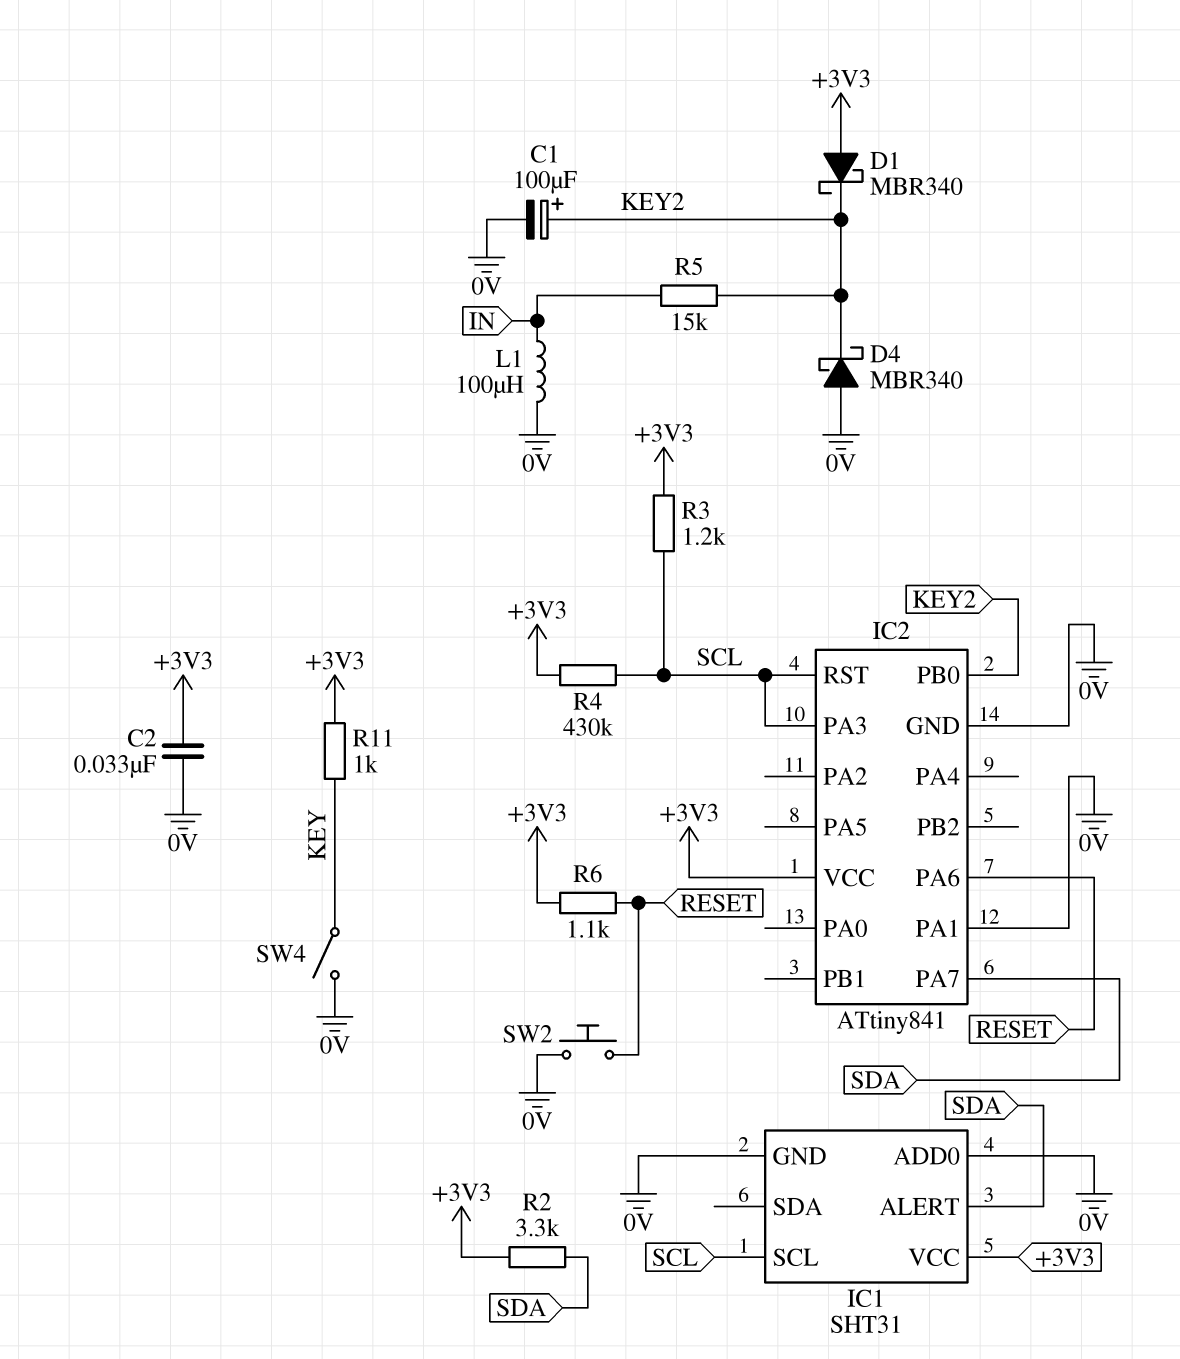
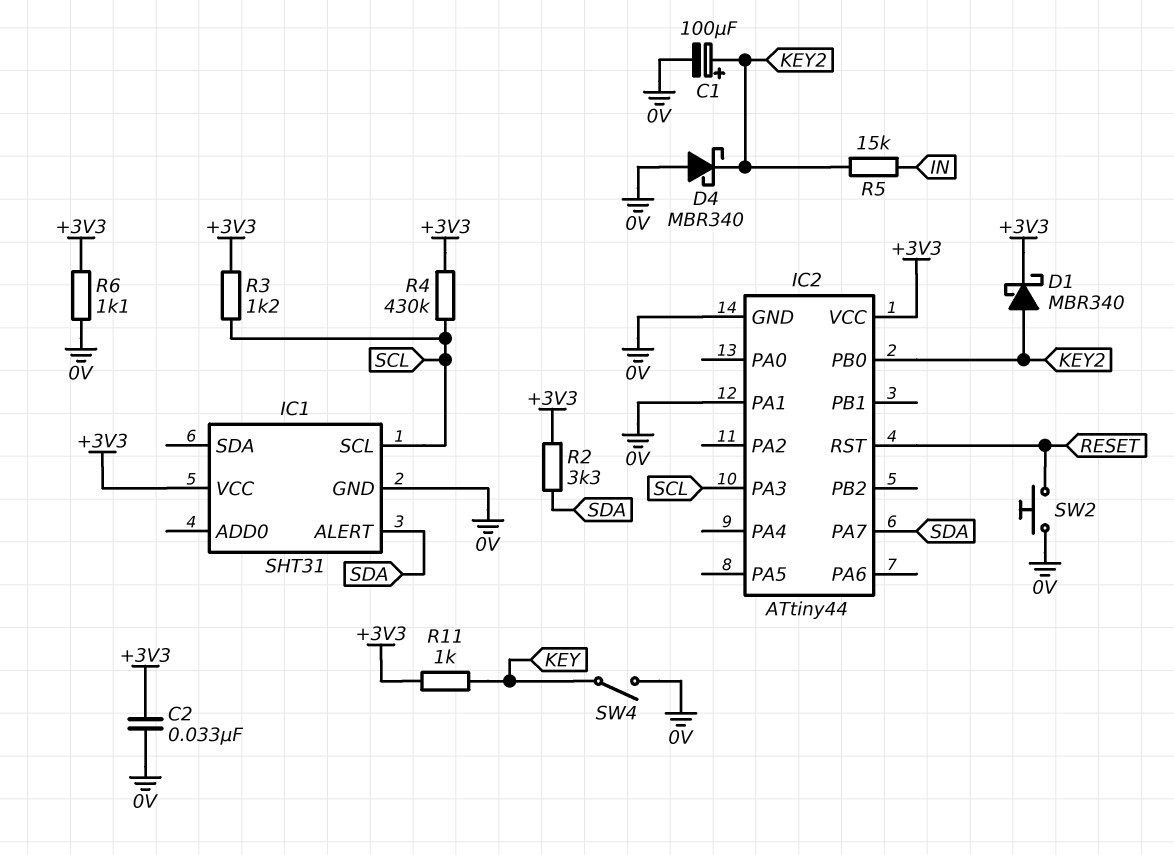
D1: schottky MBR340 (A +3V3, K KEY2) -> schottky MBR340 (A KEY2, K +3V3)
IC1 pin ADD0: 0V -> none
IC2: ATtiny841 -> ATtiny44
IC2 pin PA6: RESET -> none
IC2 pin RST: SCL -> RESET
L1: 100uH (0V, IN) -> none
R6: 1.1k (+3V3, RESET) -> 1.1k (+3V3, 0V)

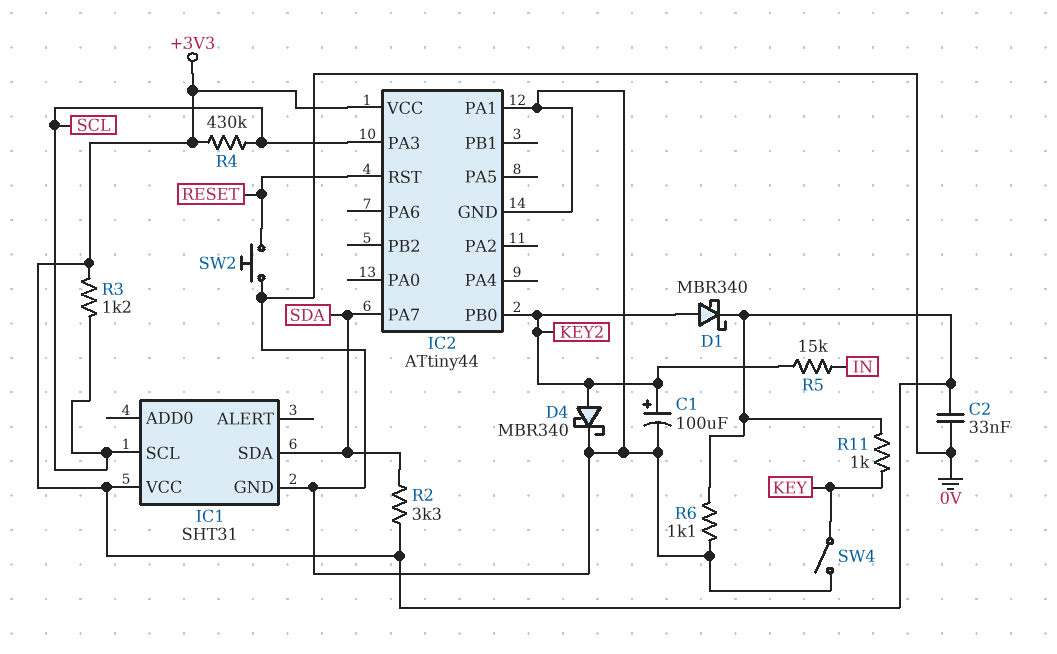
D4: schottky MBR340 (A 0V, K KEY2) -> schottky MBR340 (A KEY2, K 0V)
IC1 pin ALERT: SDA -> none
IC1 pin SDA: none -> SDA

